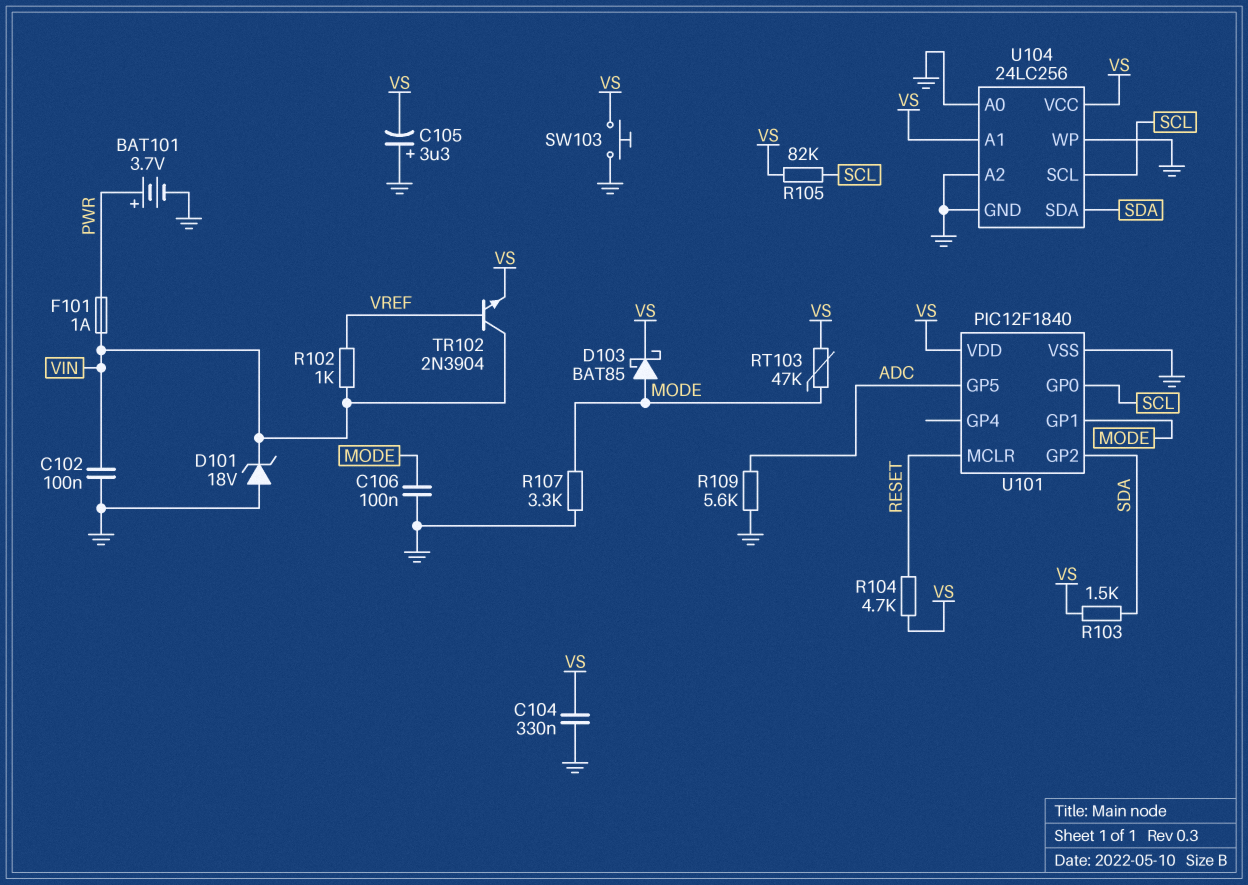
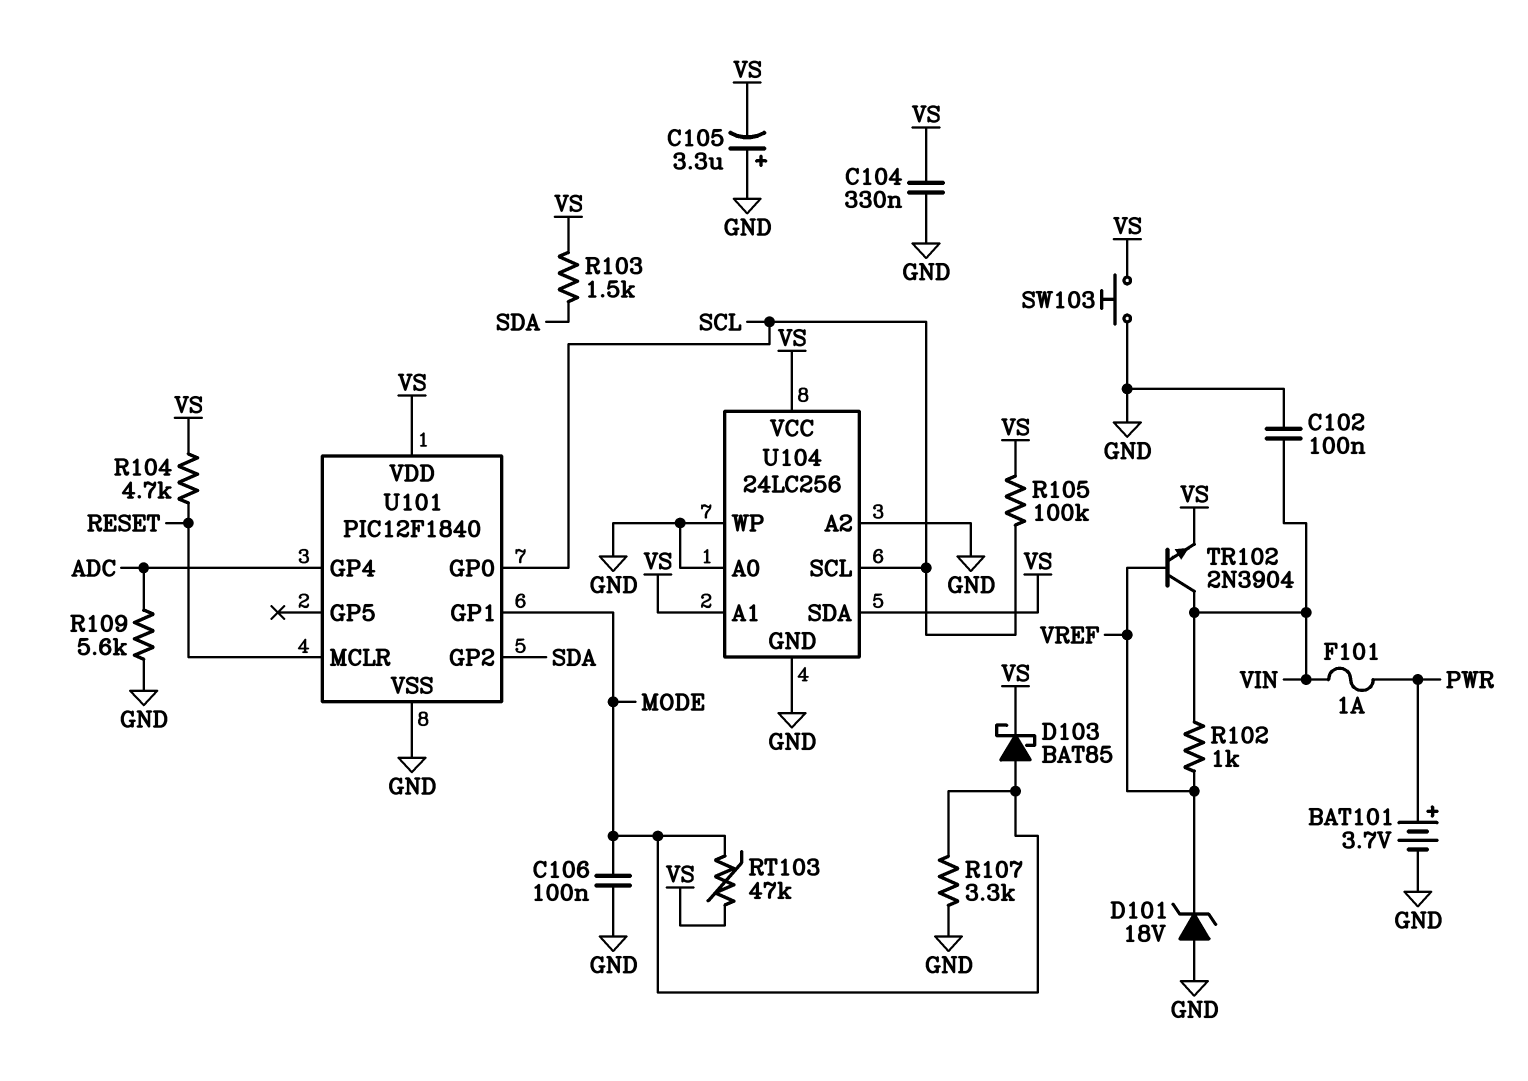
D101: zener 18V (A GND, K VIN) -> zener 18V (A GND, K VREF)
R105: 82k (SCL, VS) -> 100k (SCL, VS)
U101 pin GP4: none -> ADC
U101 pin GP5: ADC -> none
U104 pin SDA: SDA -> VS

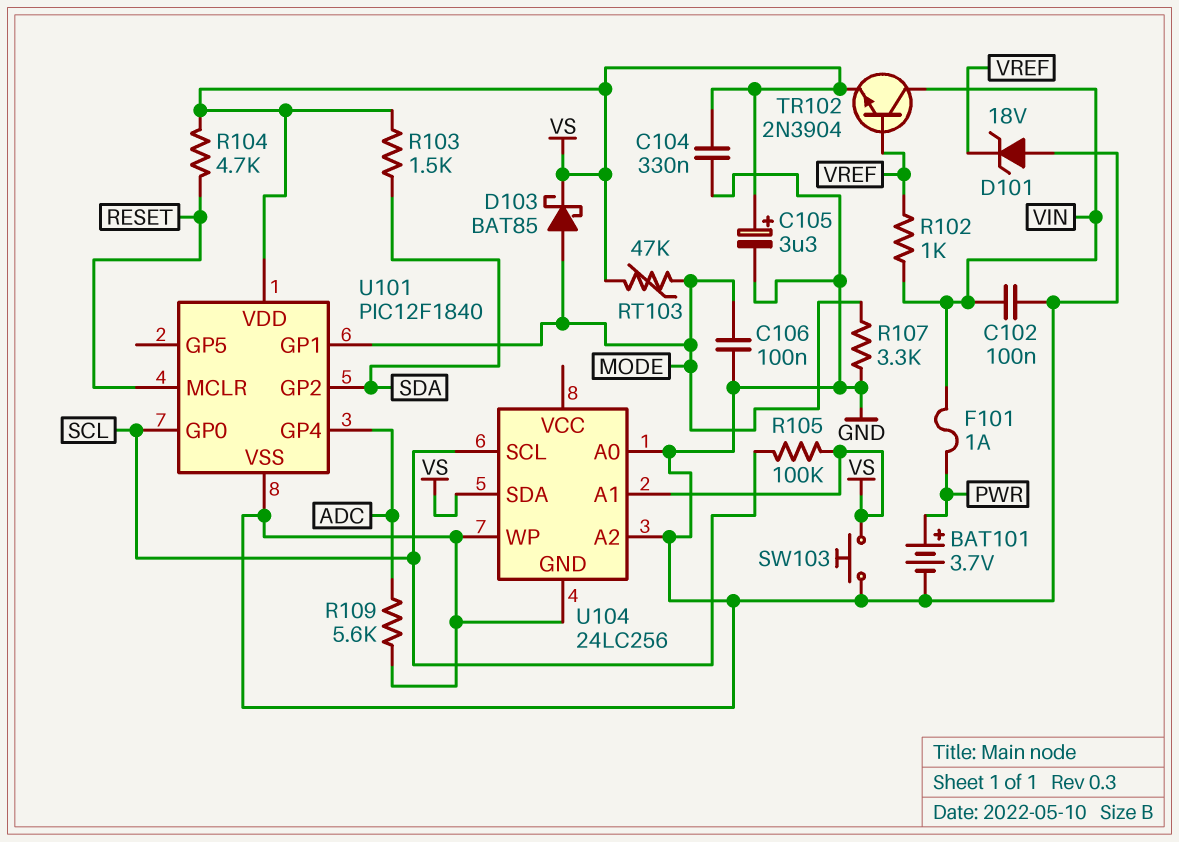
C105: 3.3uF (plus GND, minus VS) -> 3.3uF (plus VS, minus GND)
U104 pin VCC: VS -> none

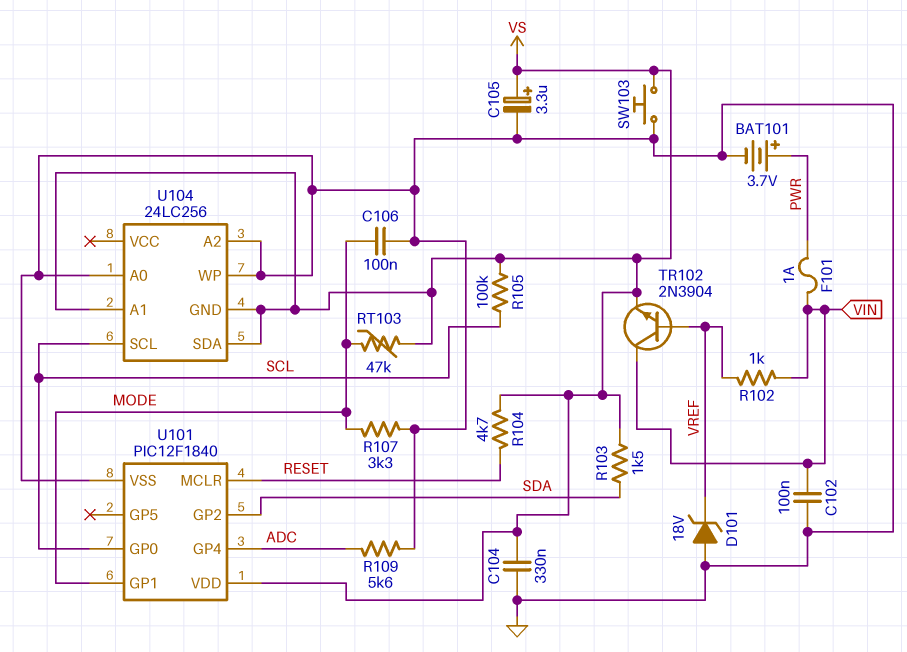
D103: schottky BAT85 (A MODE, K VS) -> none
U104 pin GND: GND -> VS

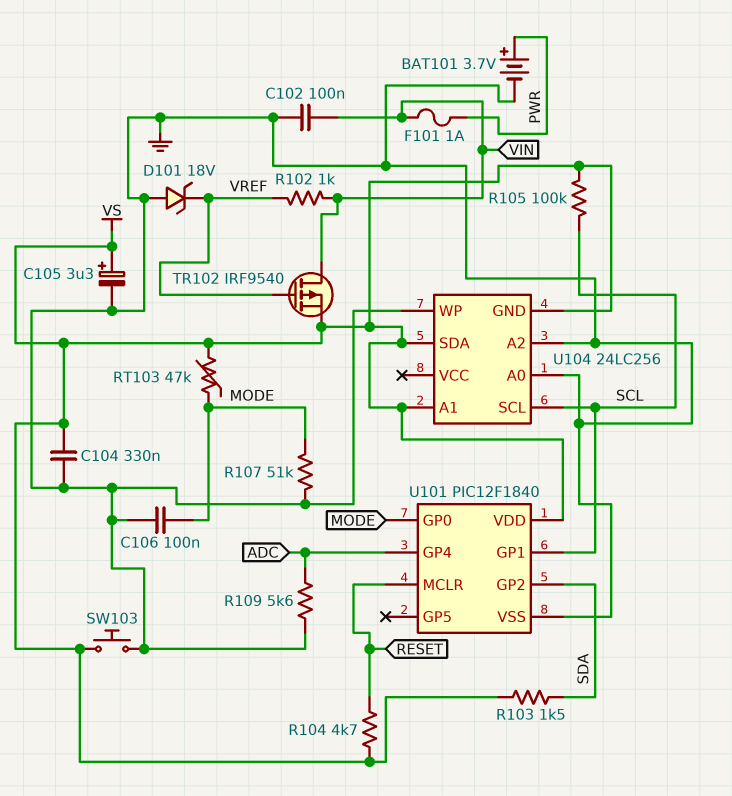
R107: 3.3k (GND, MODE) -> 51k (GND, MODE)
TR102: NPN 2N3904 (B VREF, C VIN, E VS) -> PMOS IRF9540 (G VREF, D VIN, S VS)
U101 pin GP0: SCL -> MODE
U101 pin GP1: MODE -> SCL

